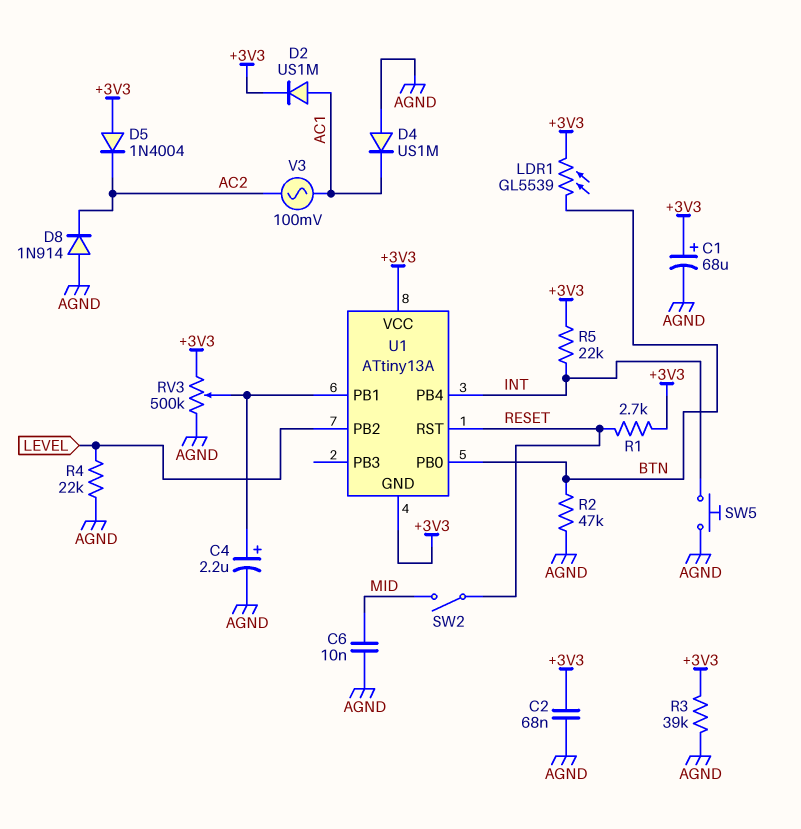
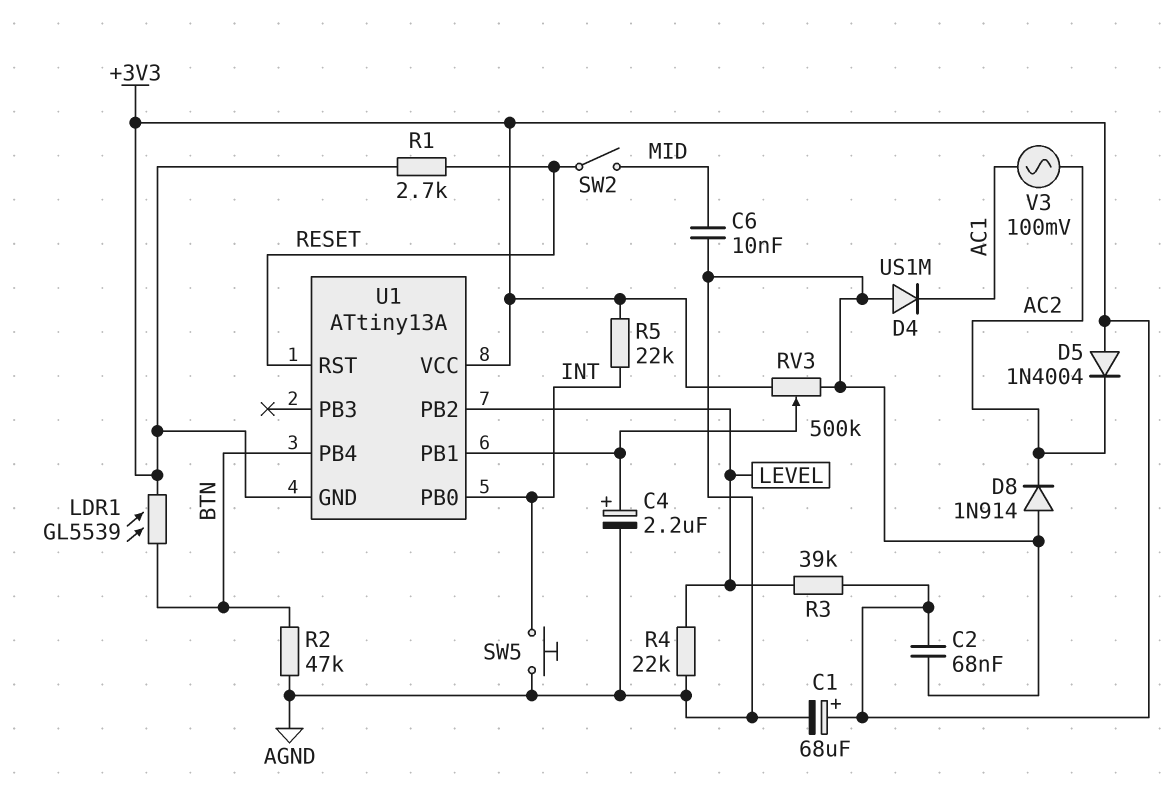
D2: diode US1M (A AC1, K +3V3) -> none
R3: 39k (+3V3, AGND) -> 39k (+3V3, LEVEL)
U1 pin PB0: BTN -> INT
U1 pin PB4: INT -> BTN

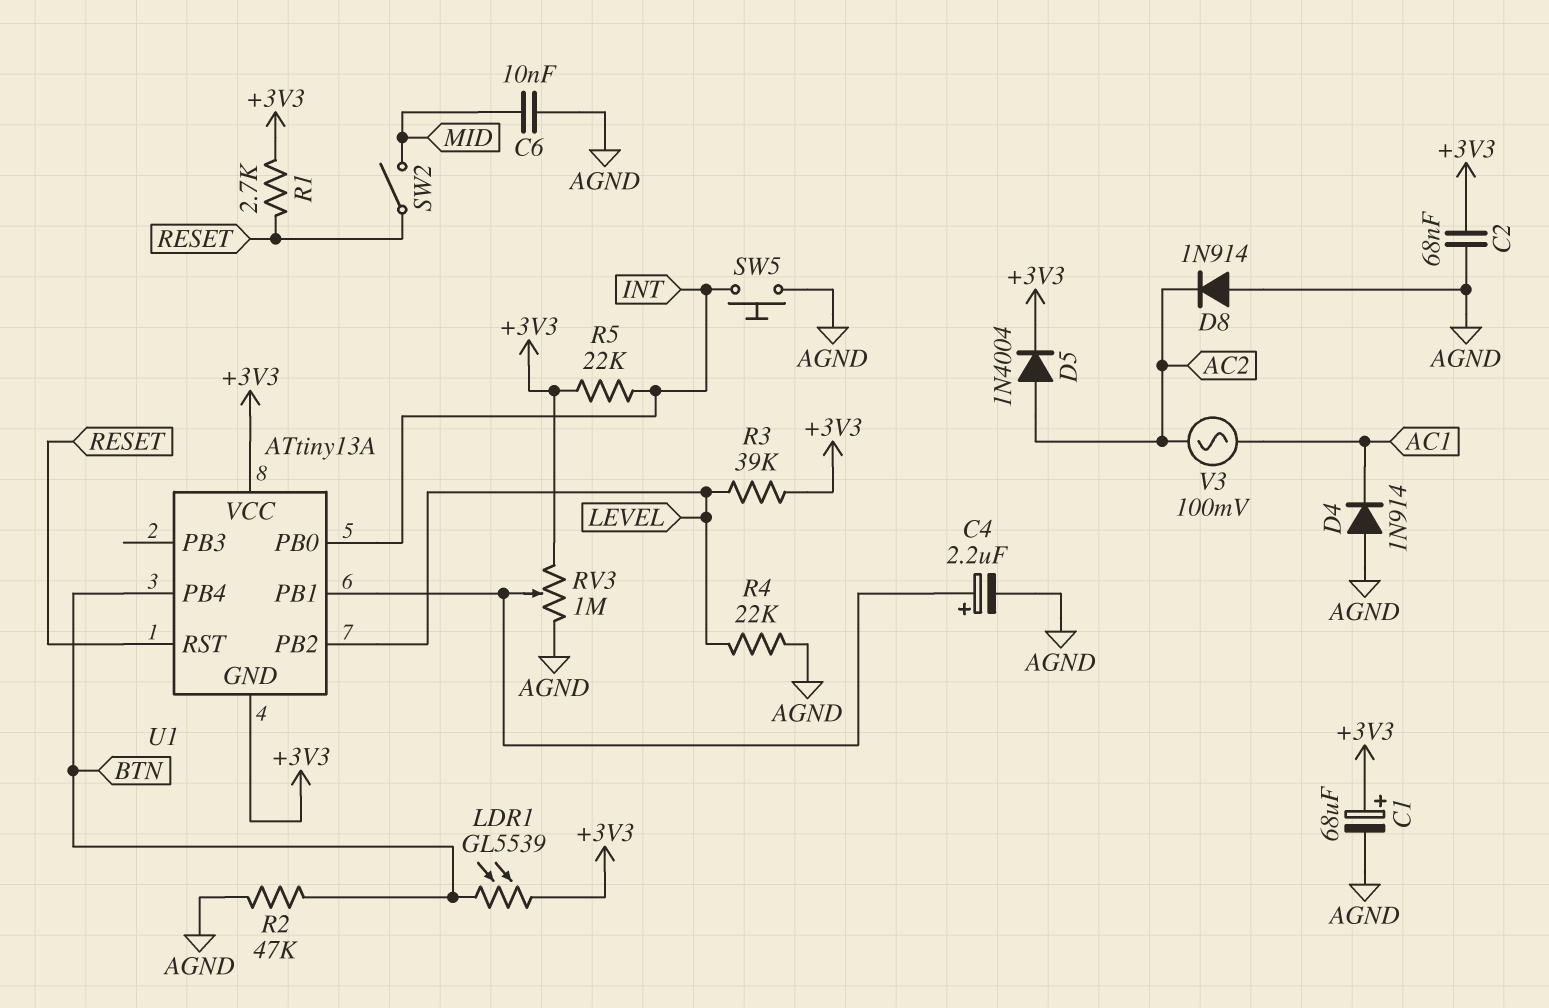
D4: diode US1M (A AGND, K AC1) -> diode 1N914 (A AGND, K AC1)
D5: diode 1N4004 (A +3V3, K AC2) -> diode 1N4004 (A AC2, K +3V3)
RV3: 500k (+3V3, AGND, wiper U1/PB1) -> 1M (+3V3, AGND, wiper U1/PB1)

